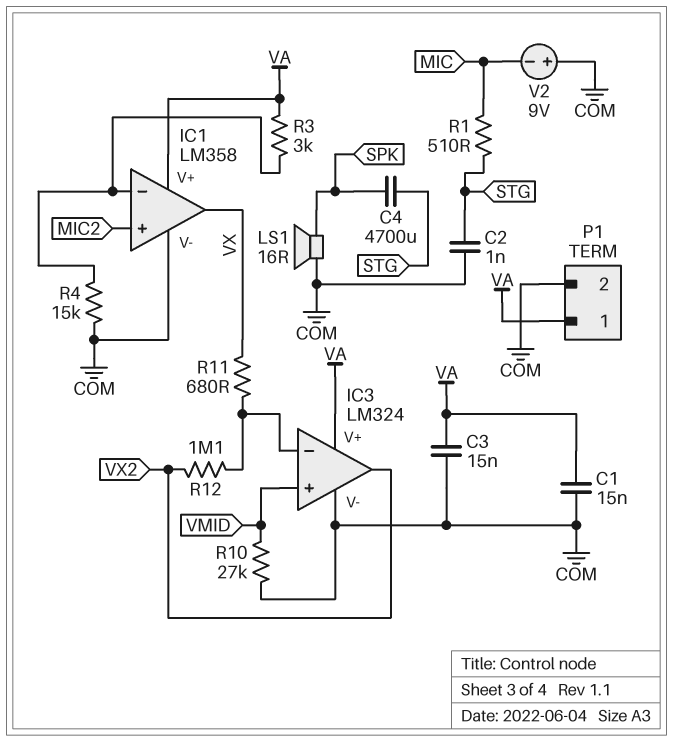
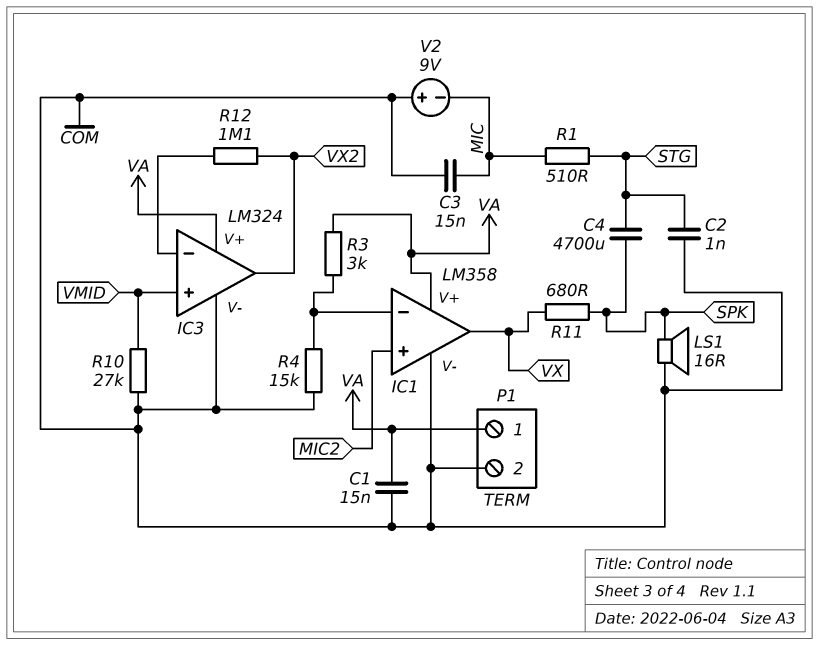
C3: 15nF (COM, VA) -> 15nF (COM, MIC)
R11: 680 (IC3/in-, VX) -> 680 (SPK, VX)

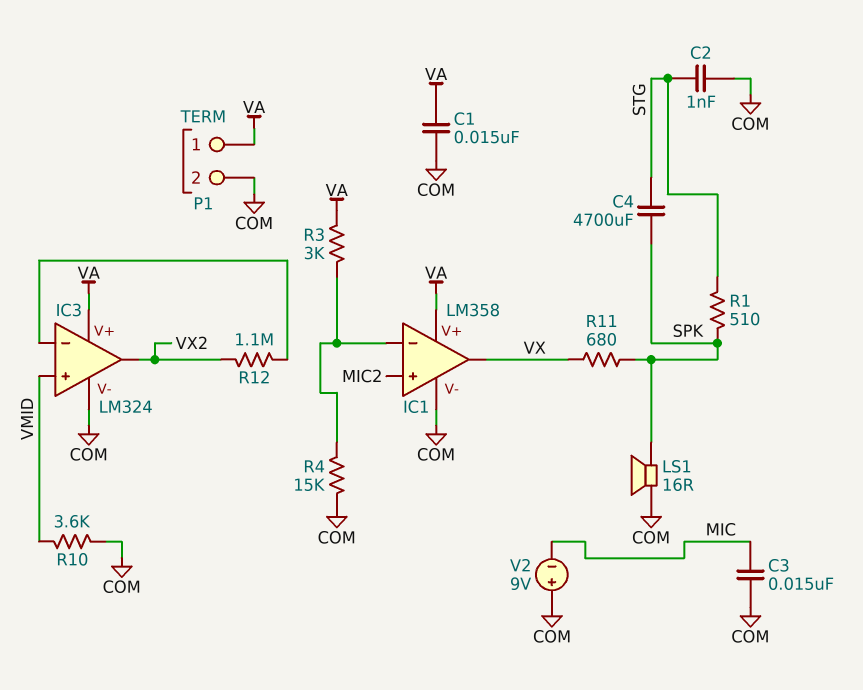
R1: 510 (MIC, STG) -> 510 (SPK, STG)
R10: 27k (COM, VMID) -> 3.6k (COM, VMID)

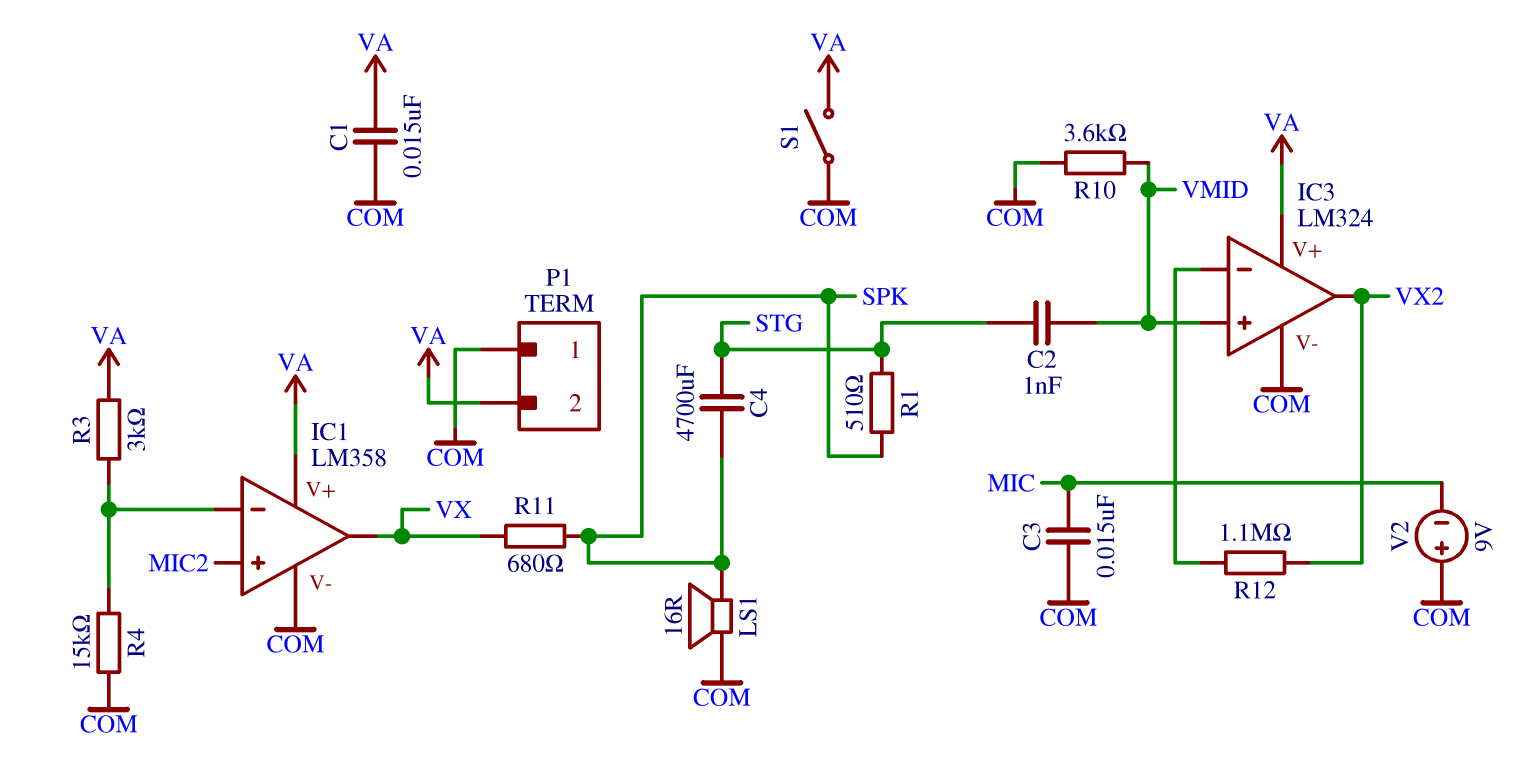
C2: 1nF (COM, STG) -> 1nF (STG, VMID)
P1 pin 1: VA -> COM
P1 pin 2: COM -> VA
S1: none -> switch (COM, VA)

